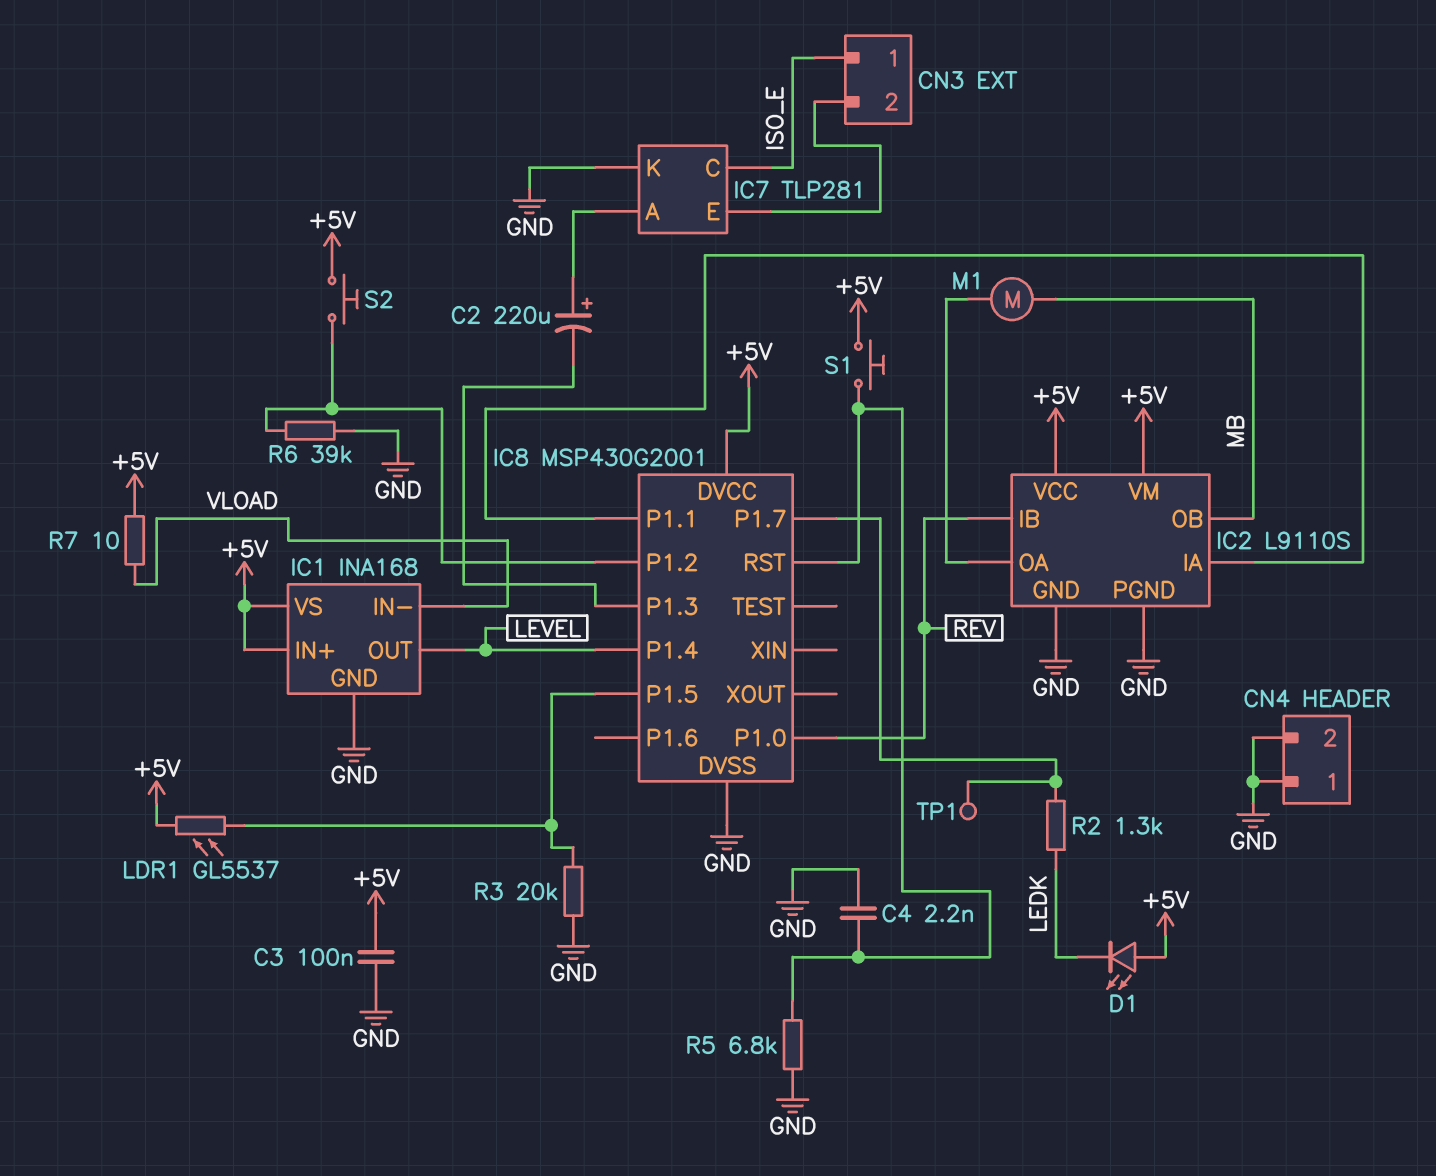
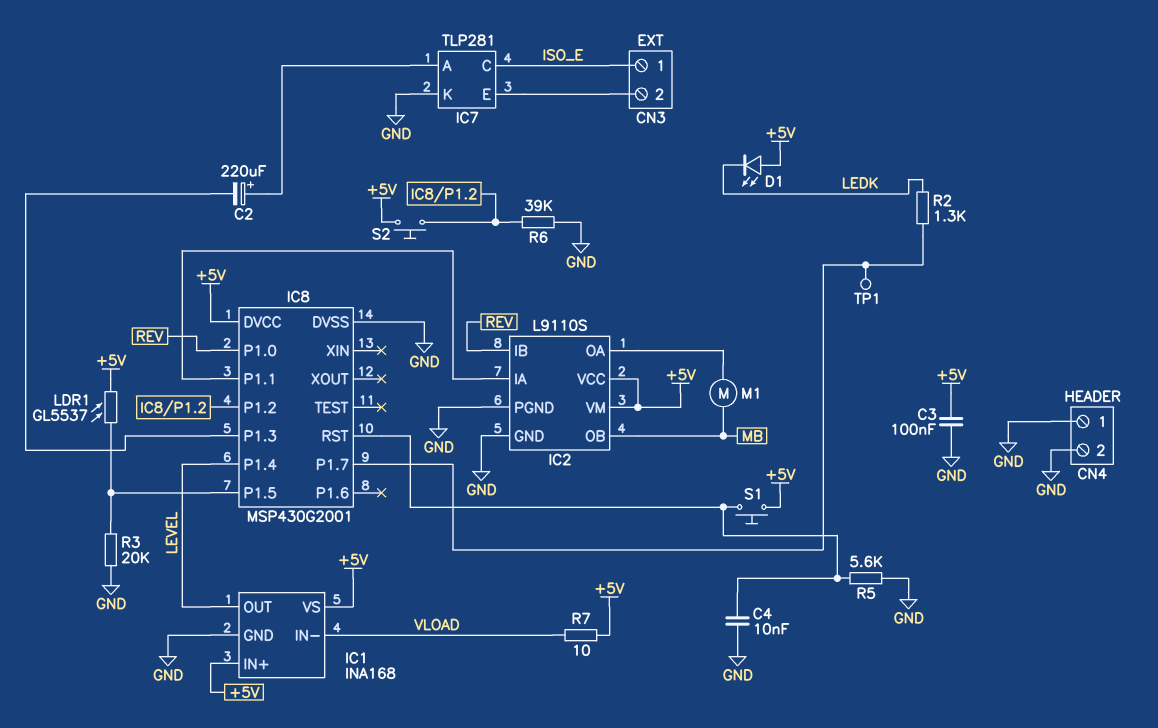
C4: 2.2nF (GND, IC8/RST) -> 10nF (GND, IC8/RST)
R5: 6.8k (GND, IC8/RST) -> 5.6k (GND, IC8/RST)

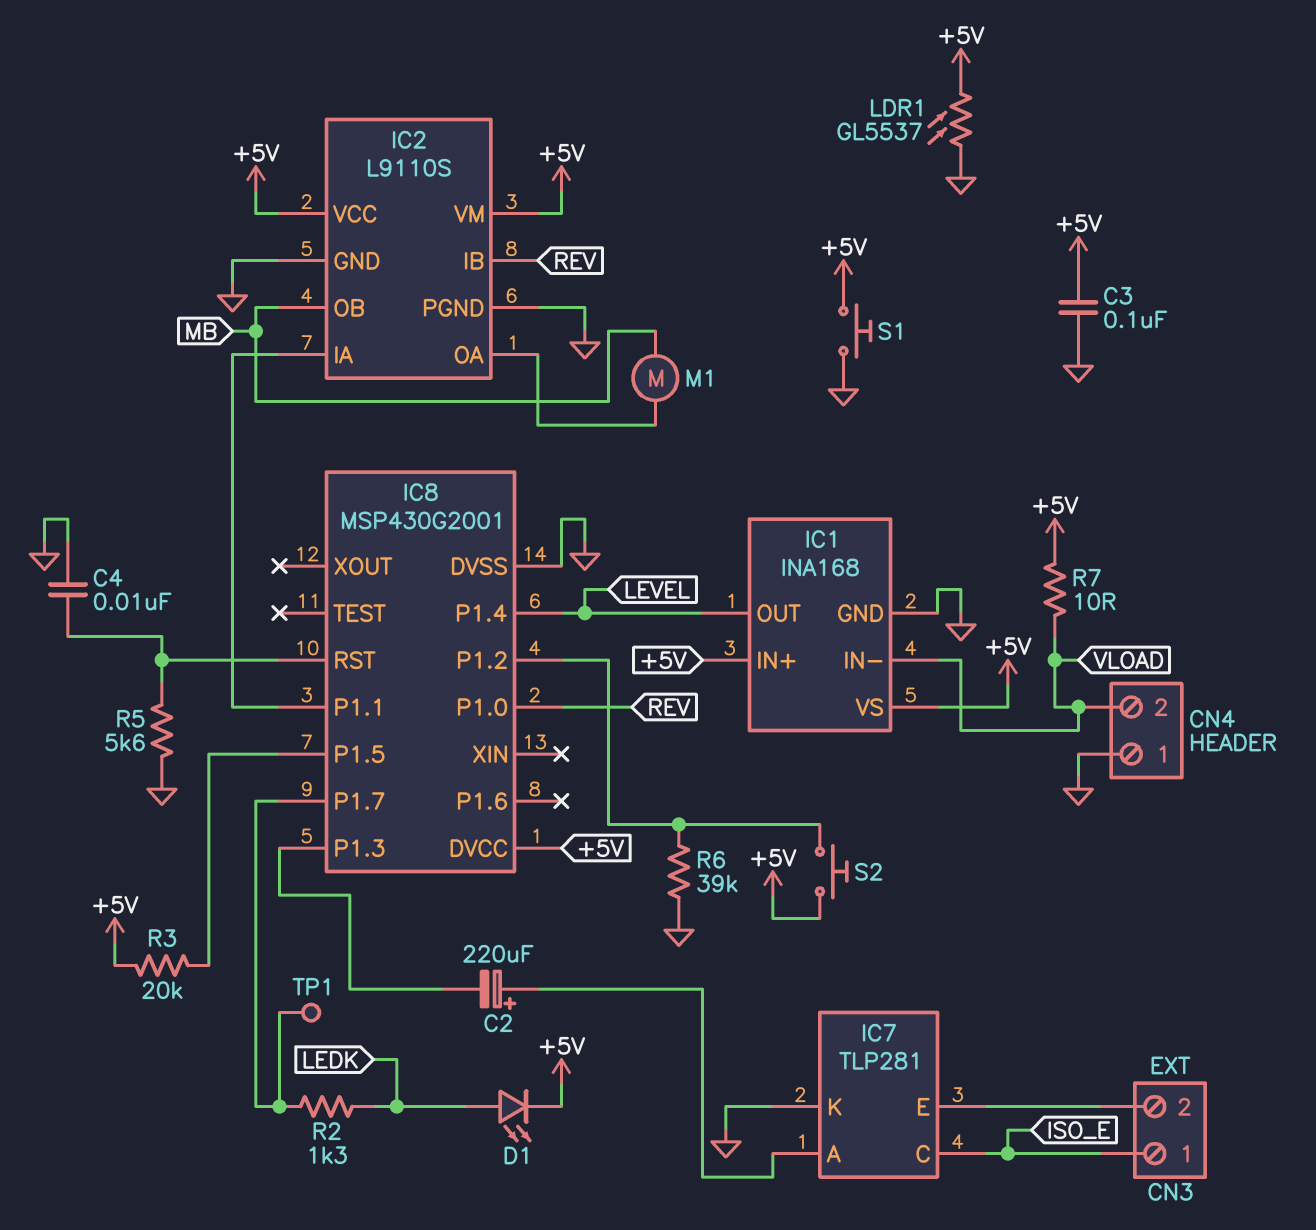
CN4 pin 2: GND -> VLOAD
D1: LED (A +5V, K LEDK) -> LED (A LEDK, K +5V)
LDR1: GL5537 (+5V, IC8/P1.5) -> GL5537 (+5V, GND)
R3: 20k (GND, IC8/P1.5) -> 20k (+5V, IC8/P1.5)
S1: button (+5V, IC8/RST) -> button (+5V, GND)

